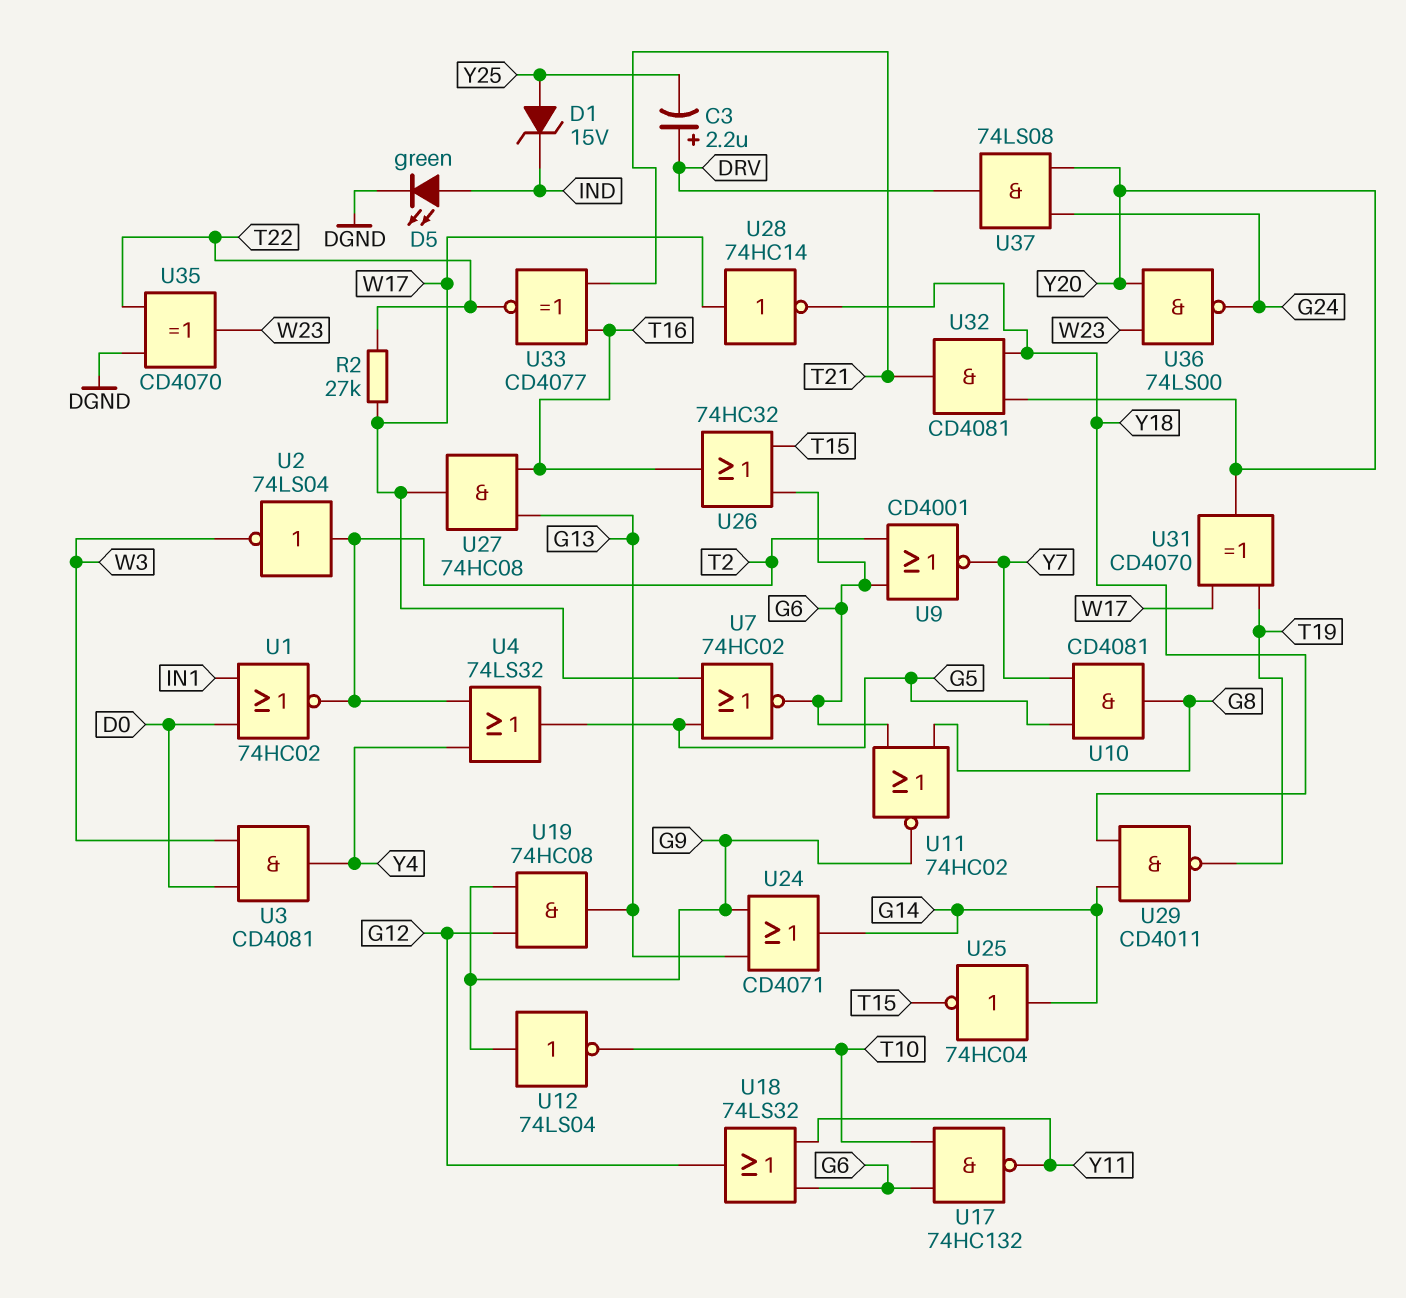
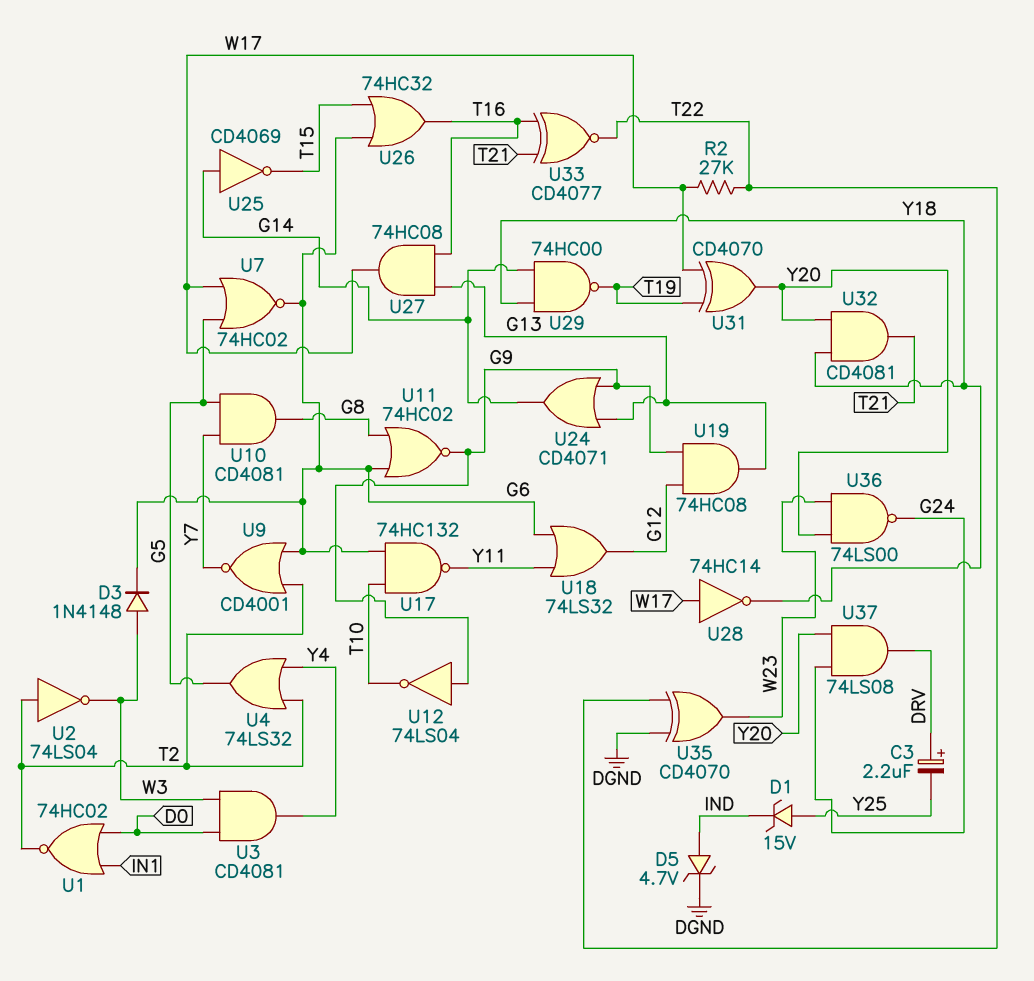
D3: none -> diode 1N4148 (A W3, K G6)
D5: LED green (A IND, K DGND) -> zener 4.7V (A IND, K DGND)
U25: NOT 74HC04 (in G14, out T15) -> NOT CD4069 (in G14, out T15)
U29: NAND CD4011 (in G14, in Y18, out T19) -> NAND 74HC00 (in G14, in Y18, out T19)

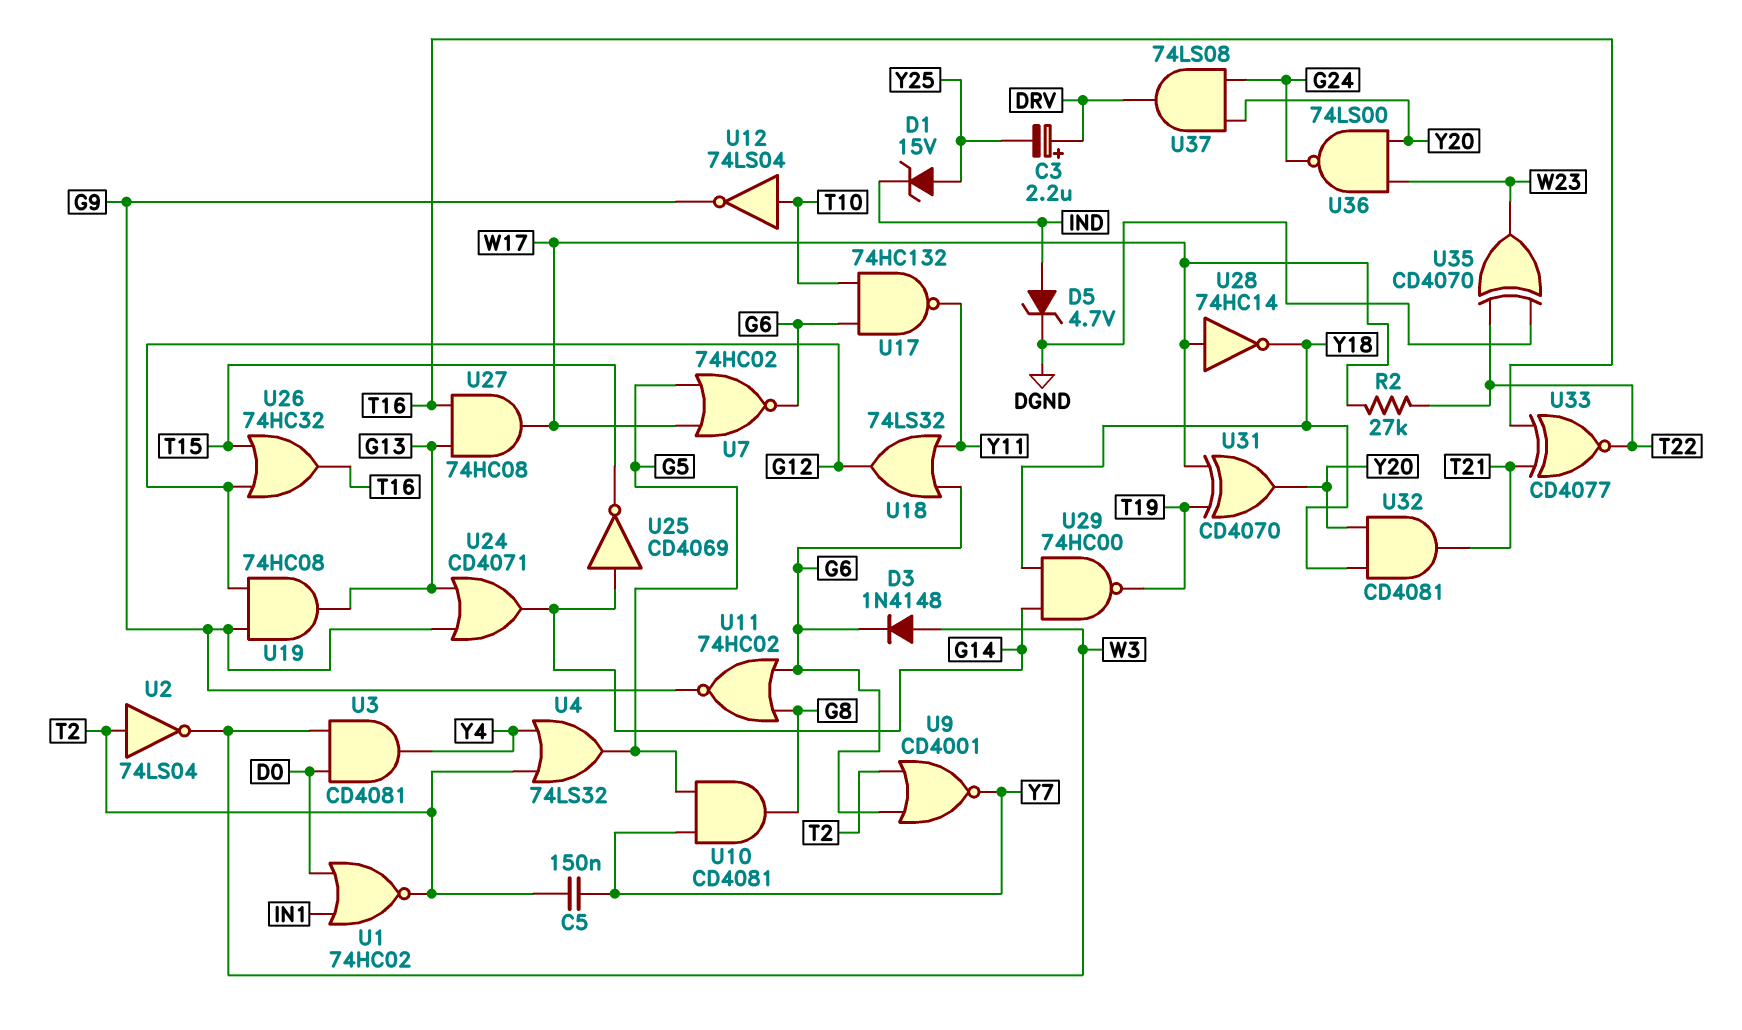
C5: none -> 150nF (T2, Y7)
U12: NOT 74LS04 (in G9, out T10) -> NOT 74LS04 (in T10, out G9)
U26: OR 74HC32 (in G6, in T15, out T16) -> OR 74HC32 (in G12, in T15, out T16)

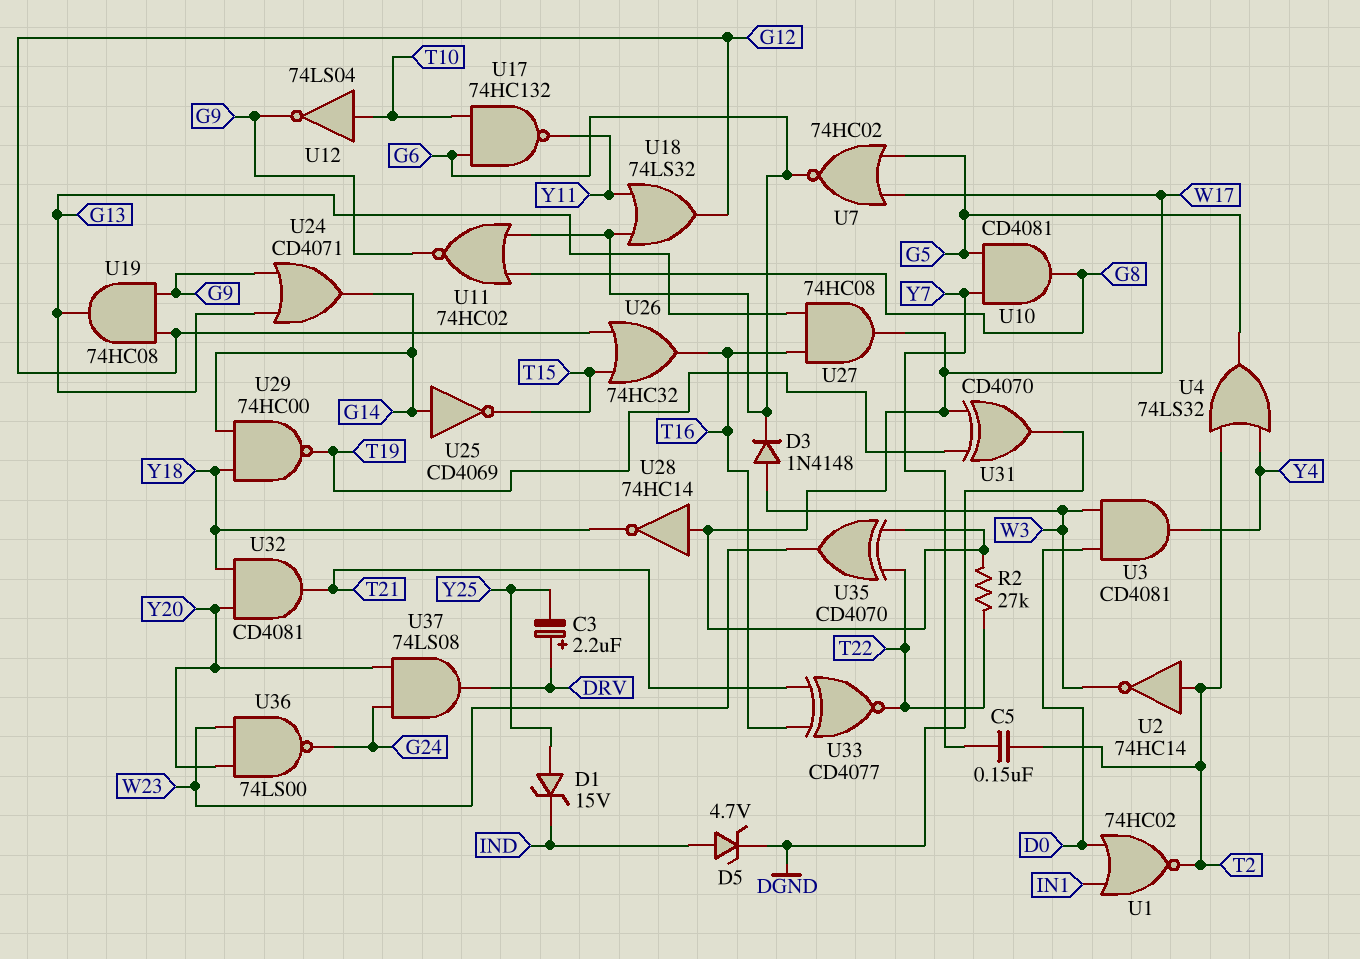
U2: NOT 74LS04 (in T2, out W3) -> NOT 74HC14 (in T2, out W3)
U9: NOR CD4001 (in G6, in T2, out Y7) -> none
U31: XOR CD4070 (in T19, in W17, out Y20) -> XOR CD4070 (in T19, in W17, out DGND)
U35: XOR CD4070 (in DGND, in T22, out W23) -> XOR CD4070 (in T22, in W17, out W23)

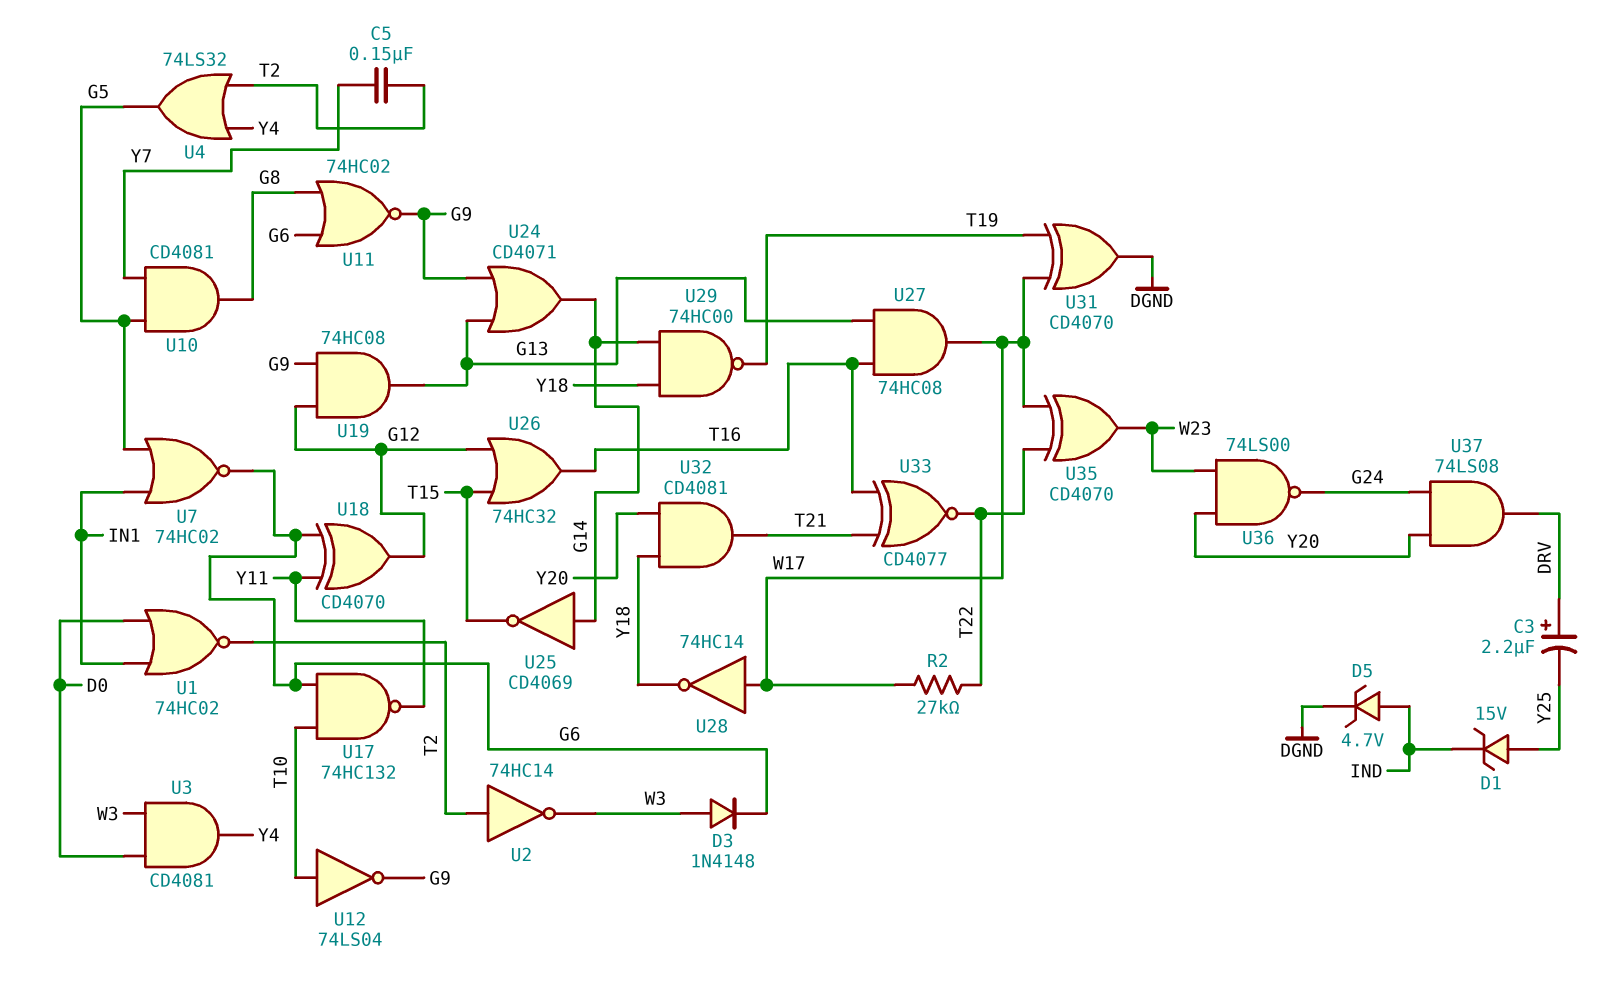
U7: NOR 74HC02 (in G5, in W17, out G6) -> NOR 74HC02 (in G5, in IN1, out G6)
U18: OR 74LS32 (in G6, in Y11, out G12) -> XOR CD4070 (in G6, in Y11, out G12)

